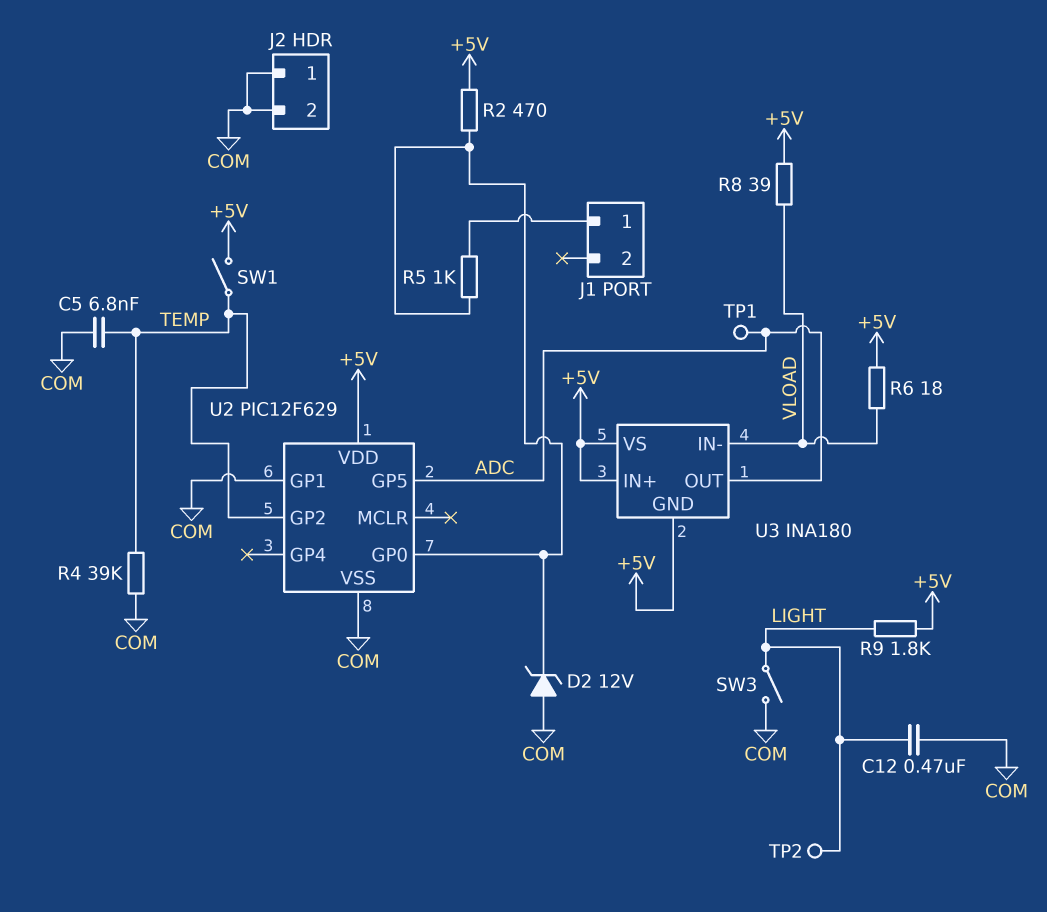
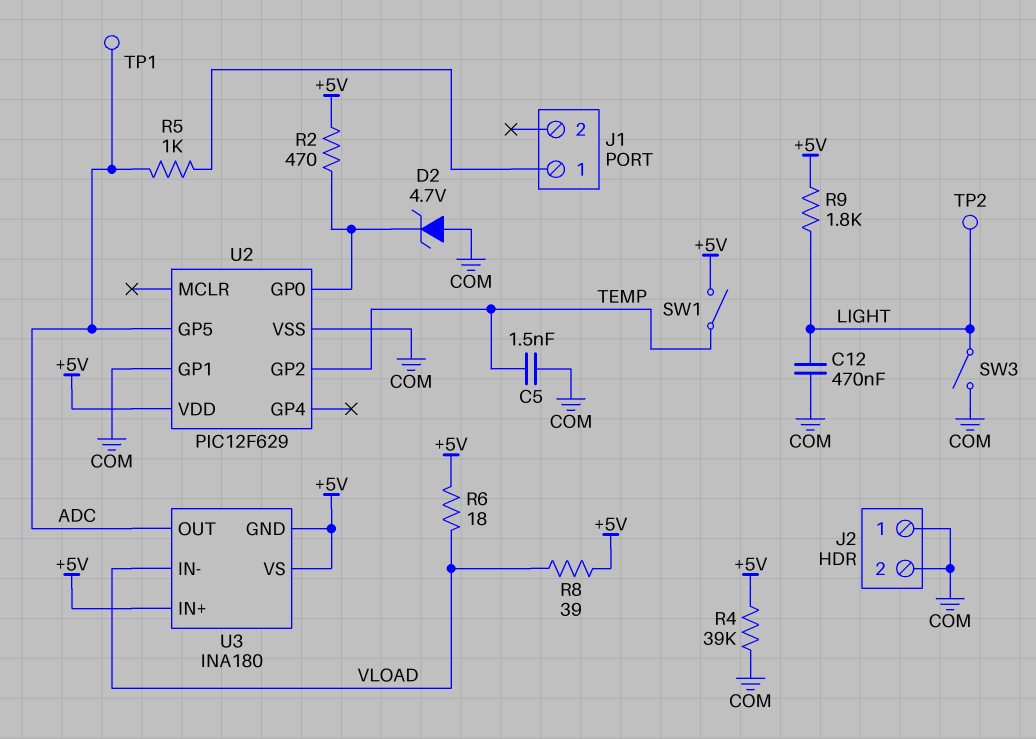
C5: 6.8nF (COM, TEMP) -> 1.5nF (COM, TEMP)
D2: zener 12V (A COM, K U2/GP0) -> zener 4.7V (A COM, K U2/GP0)
R4: 39k (COM, TEMP) -> 39k (+5V, COM)
R5: 1k (J1/1, U2/GP0) -> 1k (ADC, J1/1)

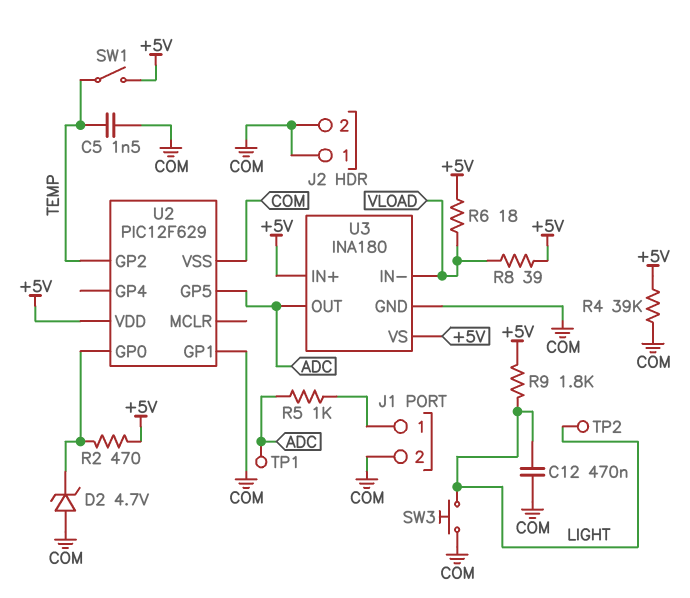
J1 pin 2: none -> COM
SW3: switch (COM, LIGHT) -> button (COM, LIGHT)
U3 pin GND: +5V -> COM

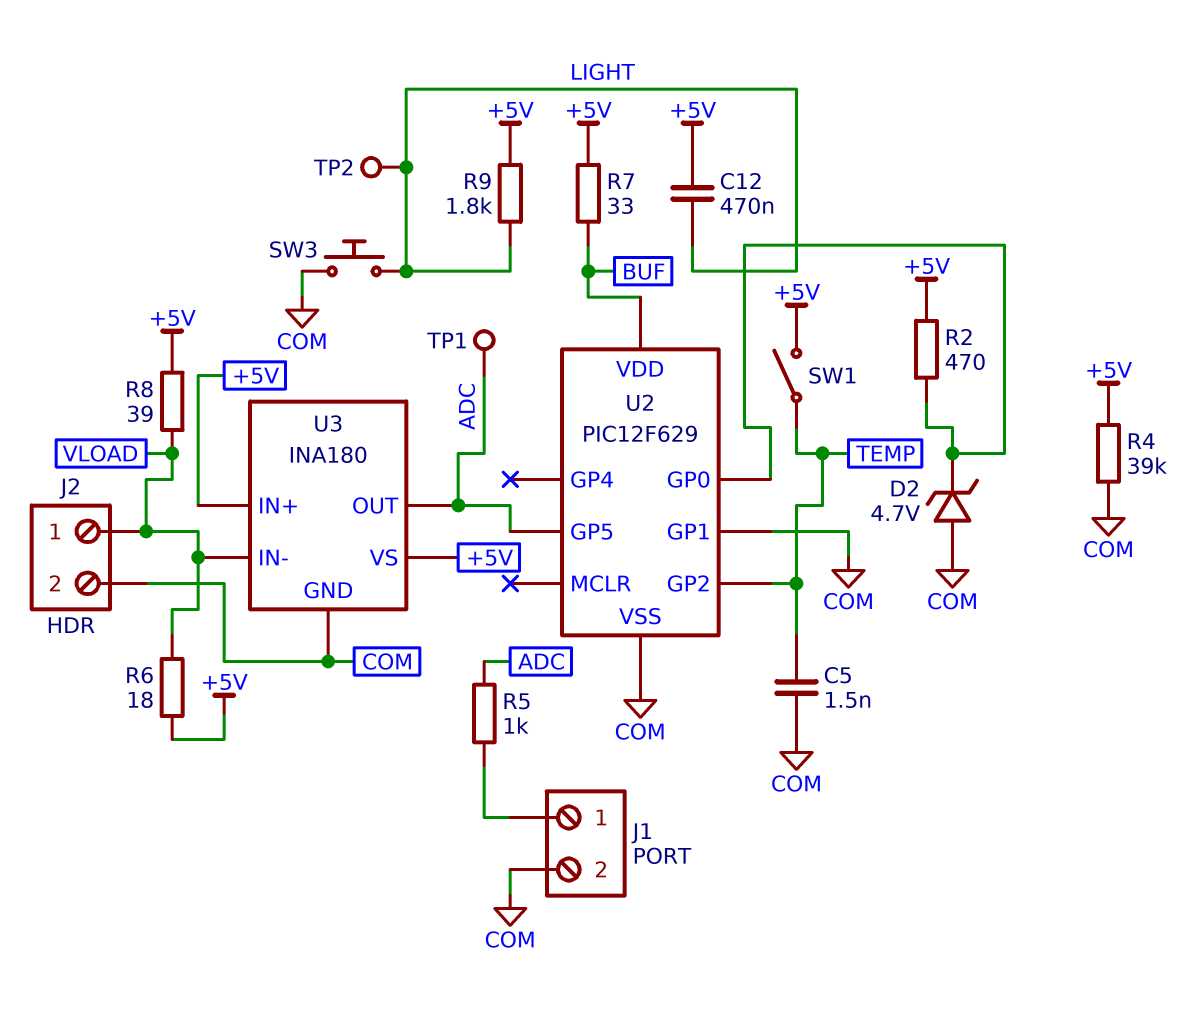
C12: 470nF (COM, LIGHT) -> 470nF (+5V, LIGHT)
J2 pin 1: COM -> VLOAD
R7: none -> 33 (+5V, BUF)
U2 pin VDD: +5V -> BUF

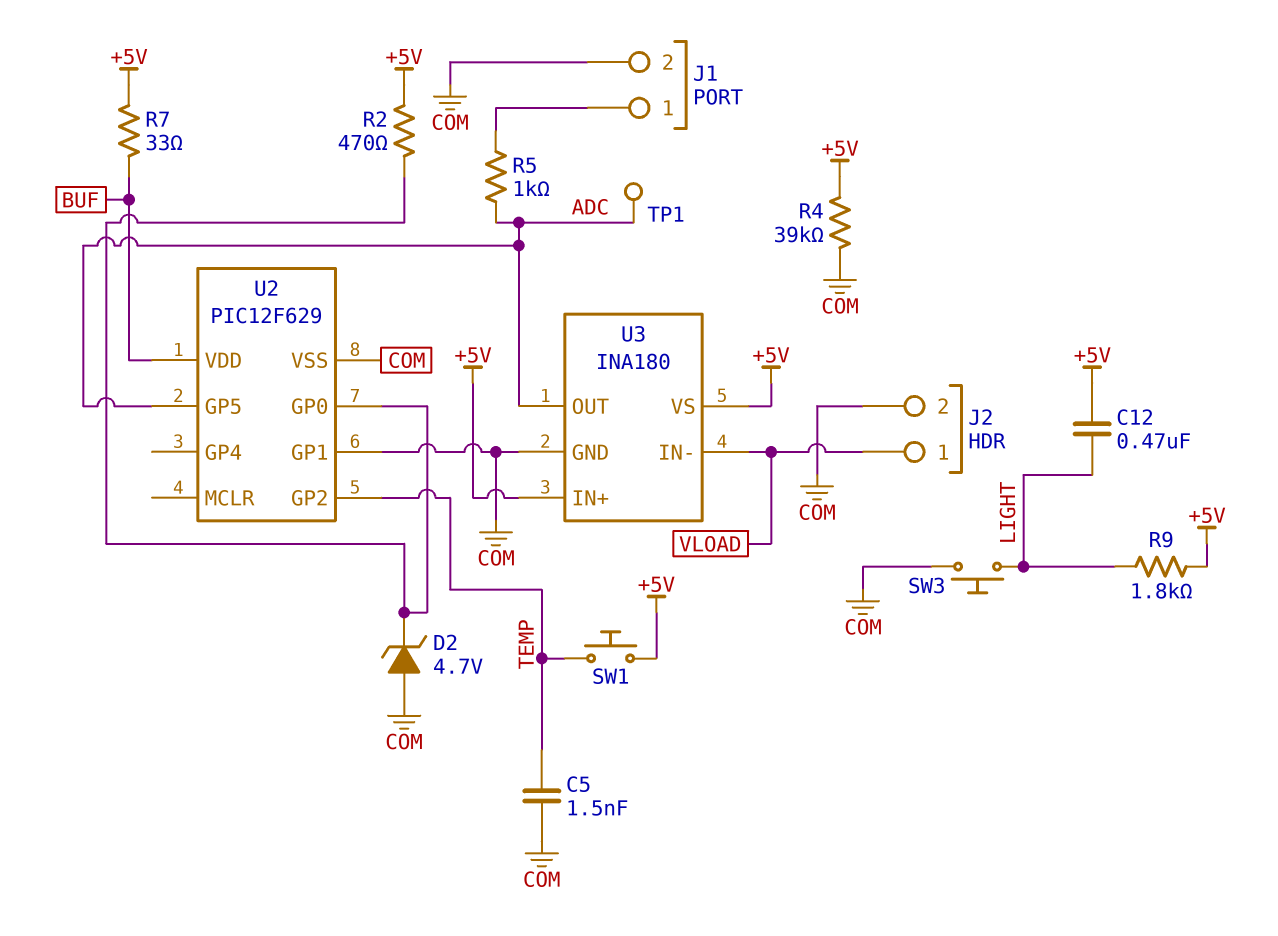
R6: 18 (+5V, VLOAD) -> none
R8: 39 (+5V, VLOAD) -> none
SW1: switch (+5V, TEMP) -> button (+5V, TEMP)
TP2: test point (LIGHT) -> none

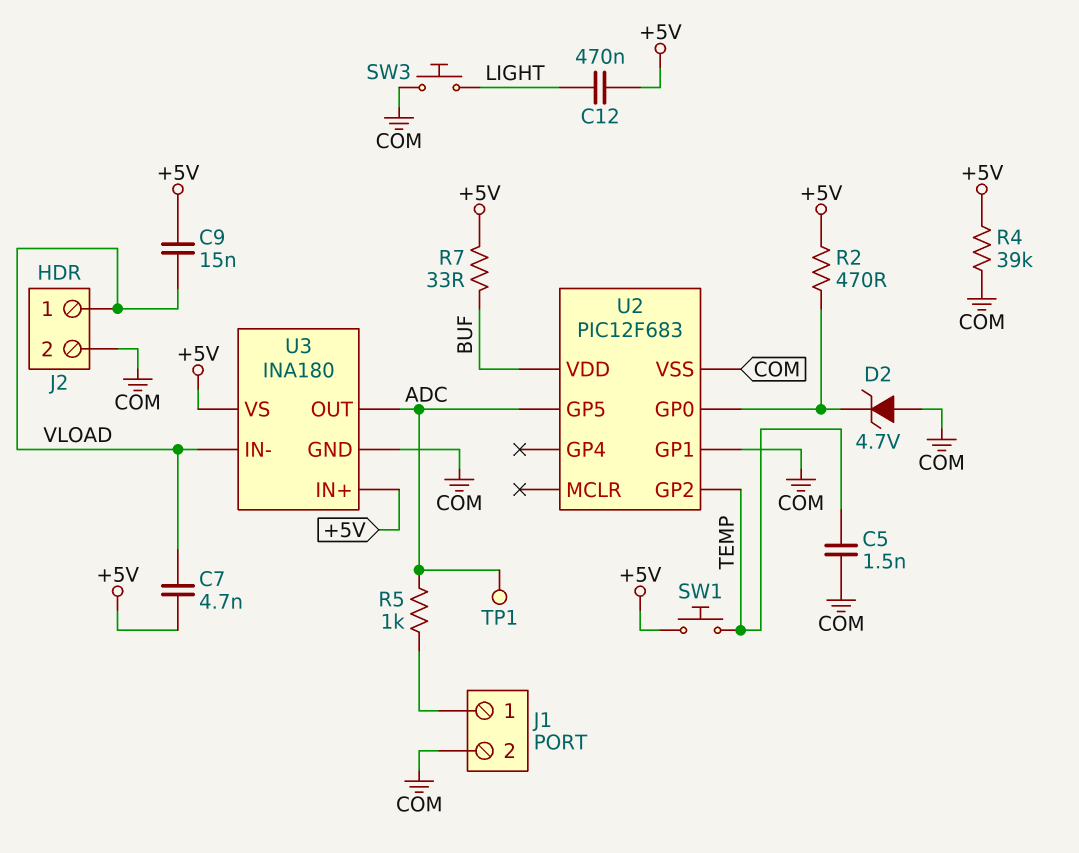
C7: none -> 4.7nF (+5V, VLOAD)
C9: none -> 15nF (+5V, VLOAD)
R9: 1.8k (+5V, LIGHT) -> none
U2: PIC12F629 -> PIC12F683

